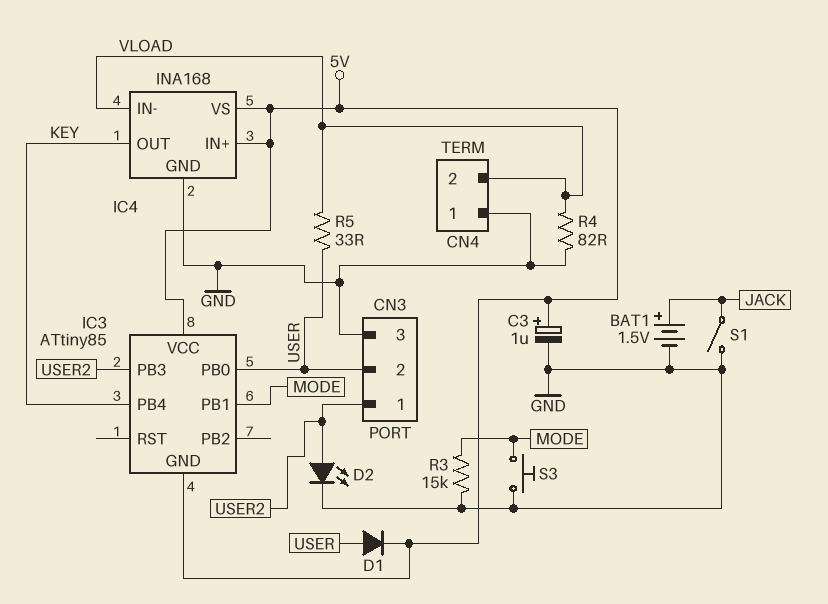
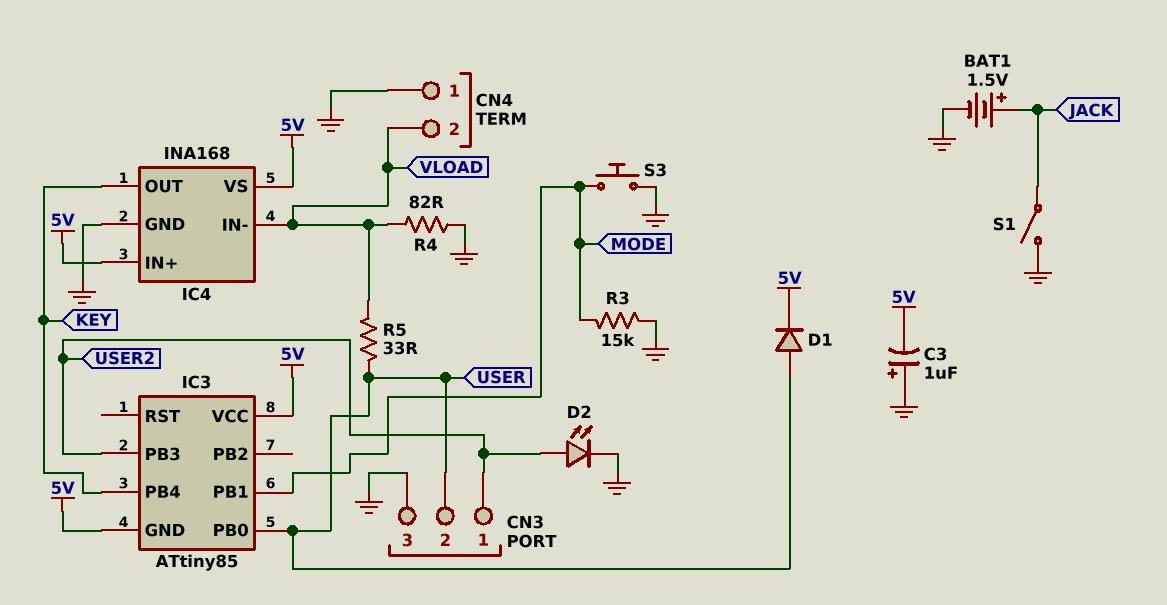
C3: 1uF (plus 5V, minus GND) -> 1uF (plus GND, minus 5V)

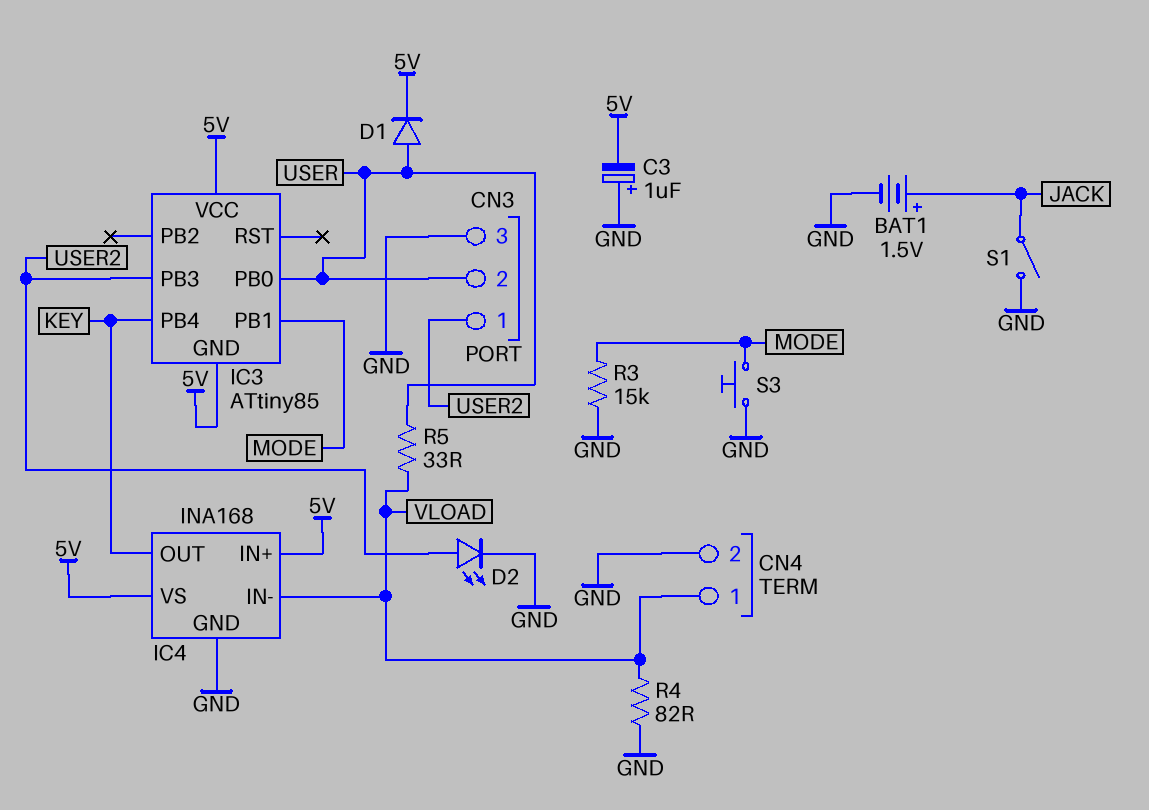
CN4 pin 1: GND -> VLOAD
CN4 pin 2: VLOAD -> GND

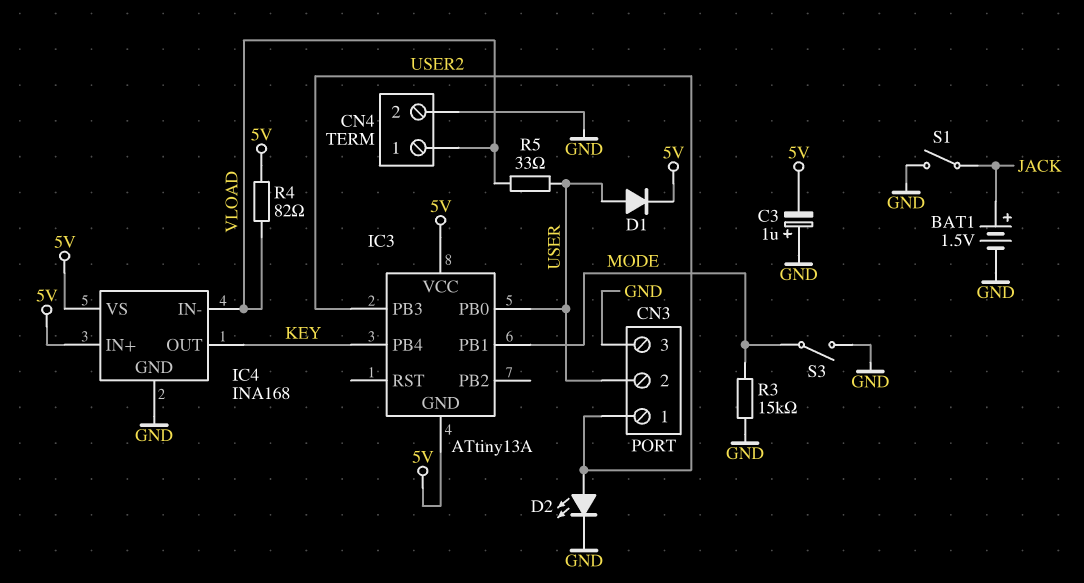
IC3: ATtiny85 -> ATtiny13A
R4: 82 (GND, VLOAD) -> 82 (5V, VLOAD)
S3: button (GND, MODE) -> switch (GND, MODE)

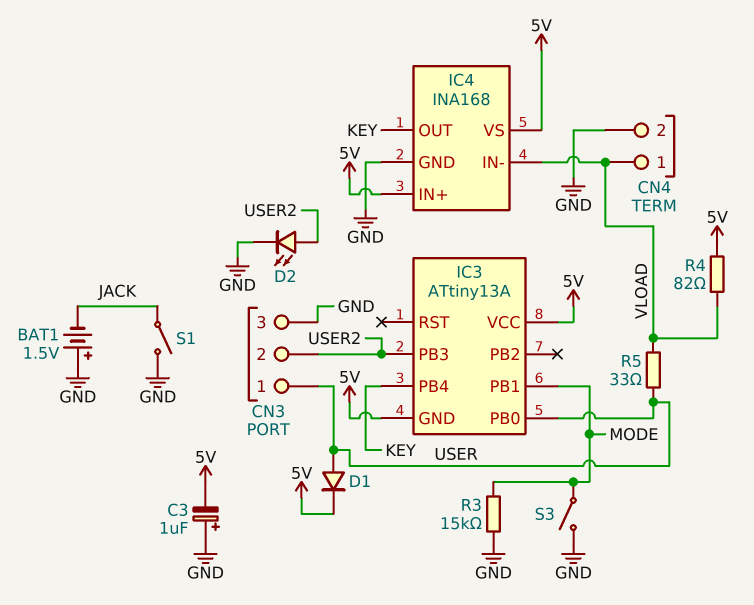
BAT1: 1.5V (plus JACK, minus GND) -> 1.5V (plus GND, minus JACK)
CN3 pin 1: USER2 -> USER
CN3 pin 2: USER -> USER2

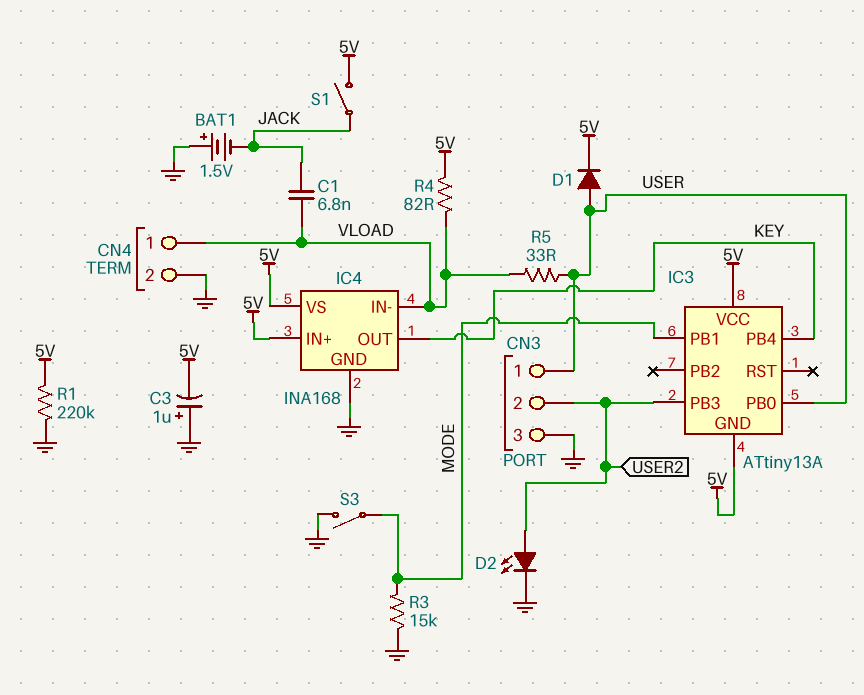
C1: none -> 6.8nF (JACK, VLOAD)
R1: none -> 220k (5V, GND)
S1: switch (GND, JACK) -> switch (5V, JACK)

